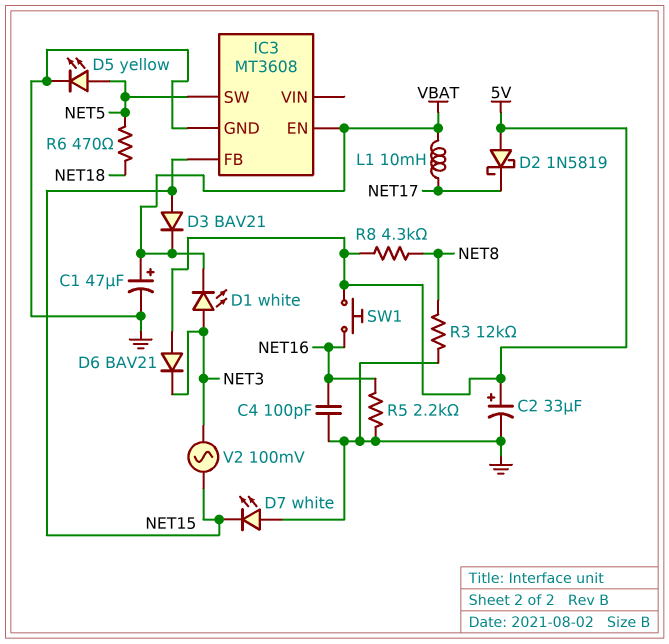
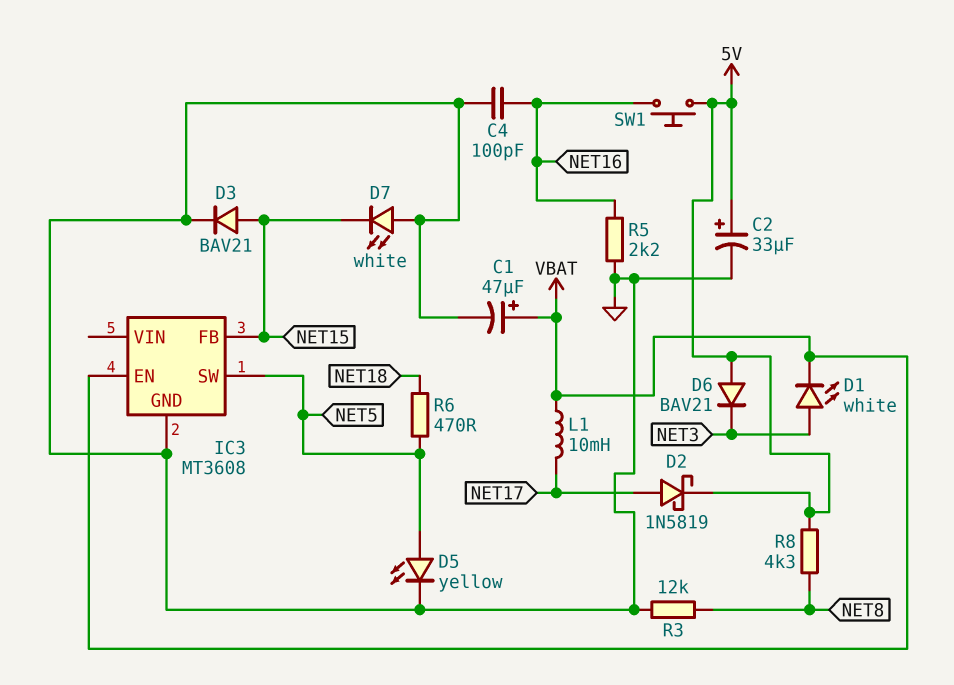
D2: schottky 1N5819 (A 5V, K NET17) -> schottky 1N5819 (A NET17, K 5V)
D3: diode BAV21 (A NET15, K VBAT) -> diode BAV21 (A NET15, K GND)
V2: AC 100mV (NET3, NET15) -> none

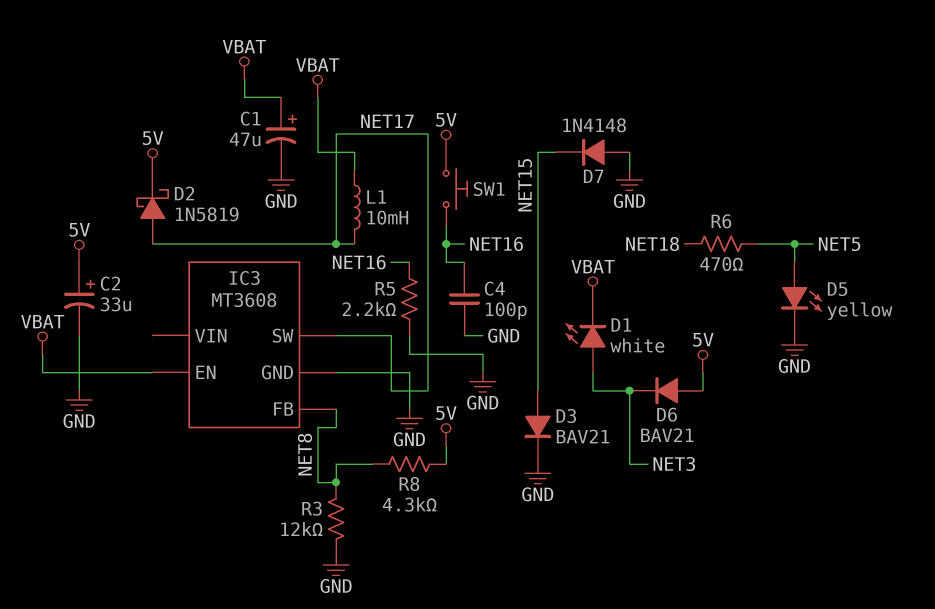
D7: LED white (A GND, K NET15) -> diode 1N4148 (A GND, K NET15)
IC3 pin FB: NET15 -> NET8
IC3 pin SW: NET5 -> NET17

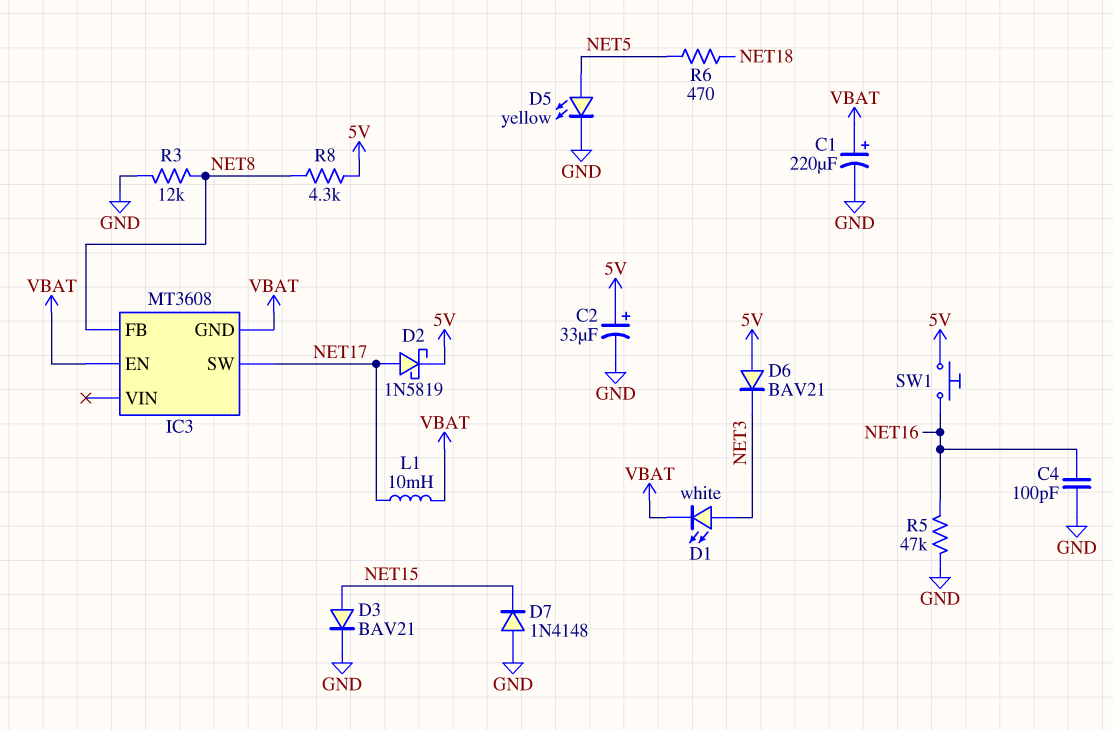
C1: 47uF (plus VBAT, minus GND) -> 220uF (plus VBAT, minus GND)
IC3 pin GND: GND -> VBAT
R5: 2.2k (GND, NET16) -> 47k (GND, NET16)

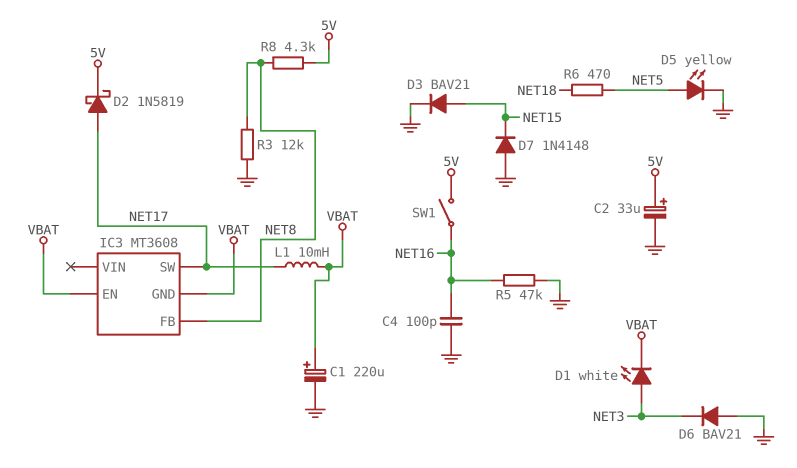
D6: diode BAV21 (A 5V, K NET3) -> diode BAV21 (A GND, K NET3)
SW1: button (5V, NET16) -> switch (5V, NET16)

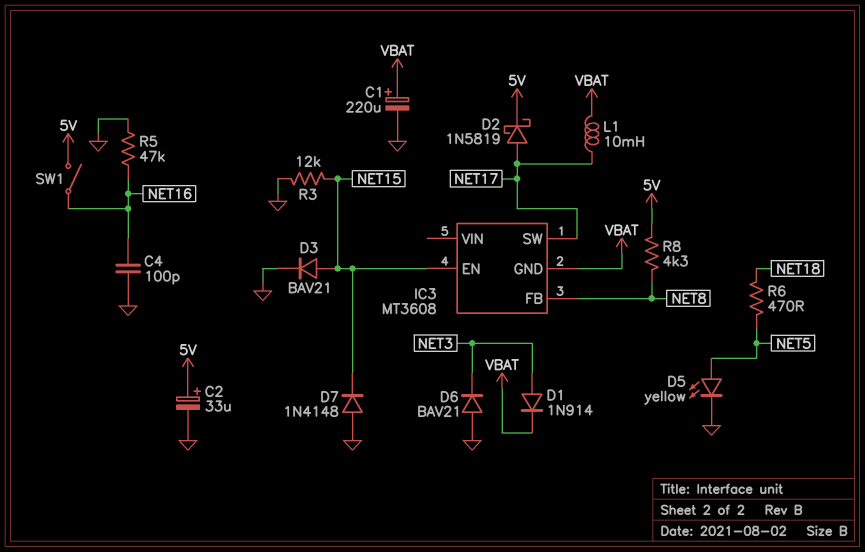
D1: LED white (A NET3, K VBAT) -> diode 1N914 (A NET3, K VBAT)
IC3 pin EN: VBAT -> NET15
R3: 12k (GND, NET8) -> 12k (GND, NET15)

